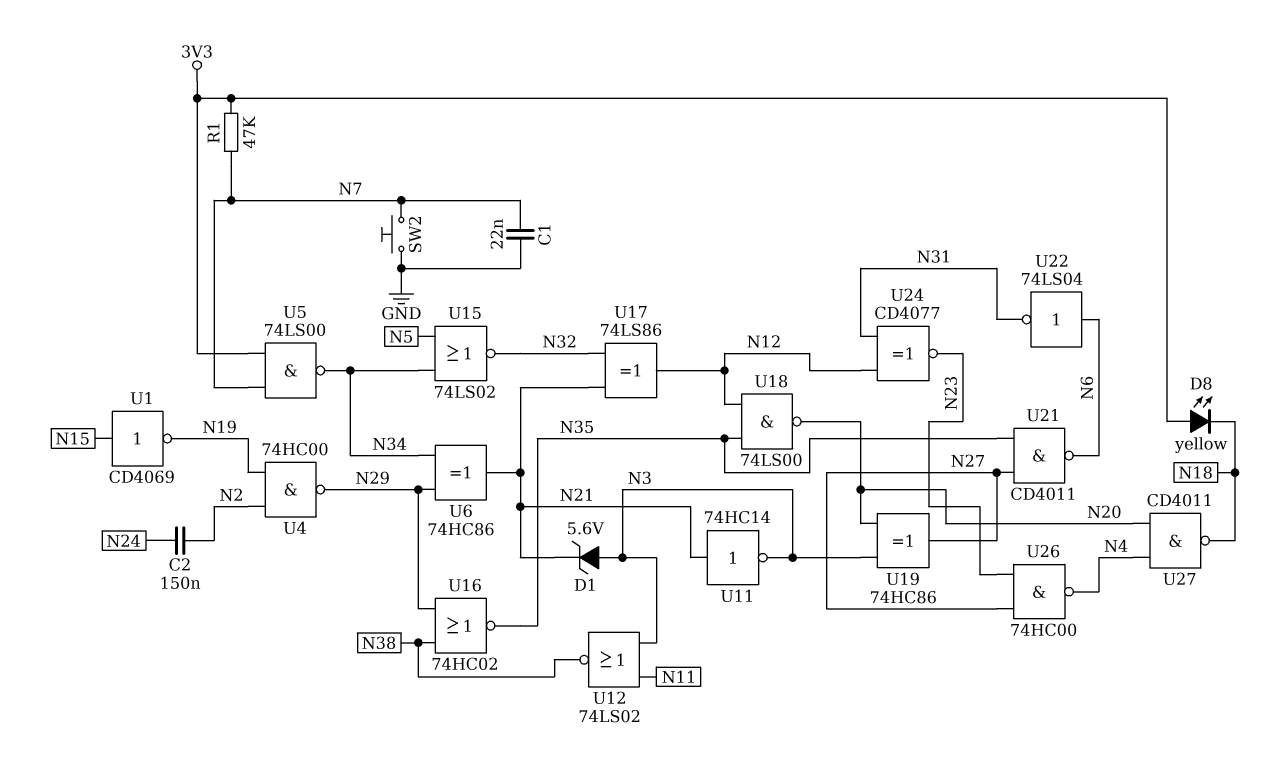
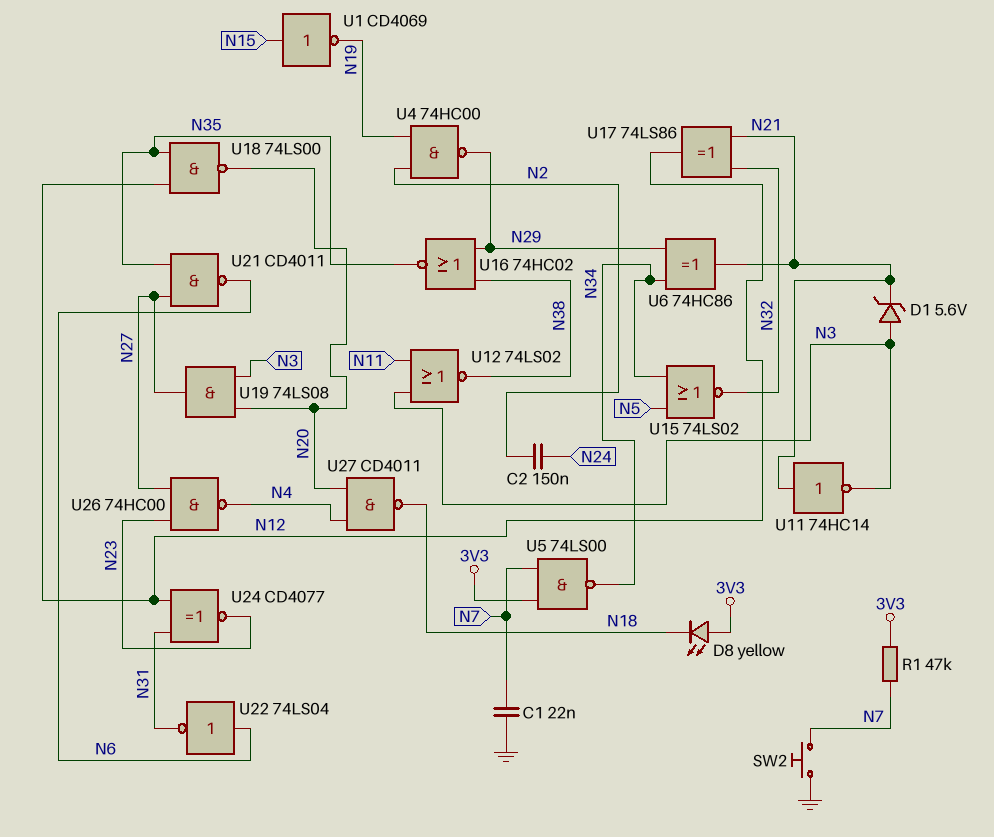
U19: XOR 74HC86 (in N3, in N20, out N27) -> AND 74LS08 (in N3, in N20, out N27)

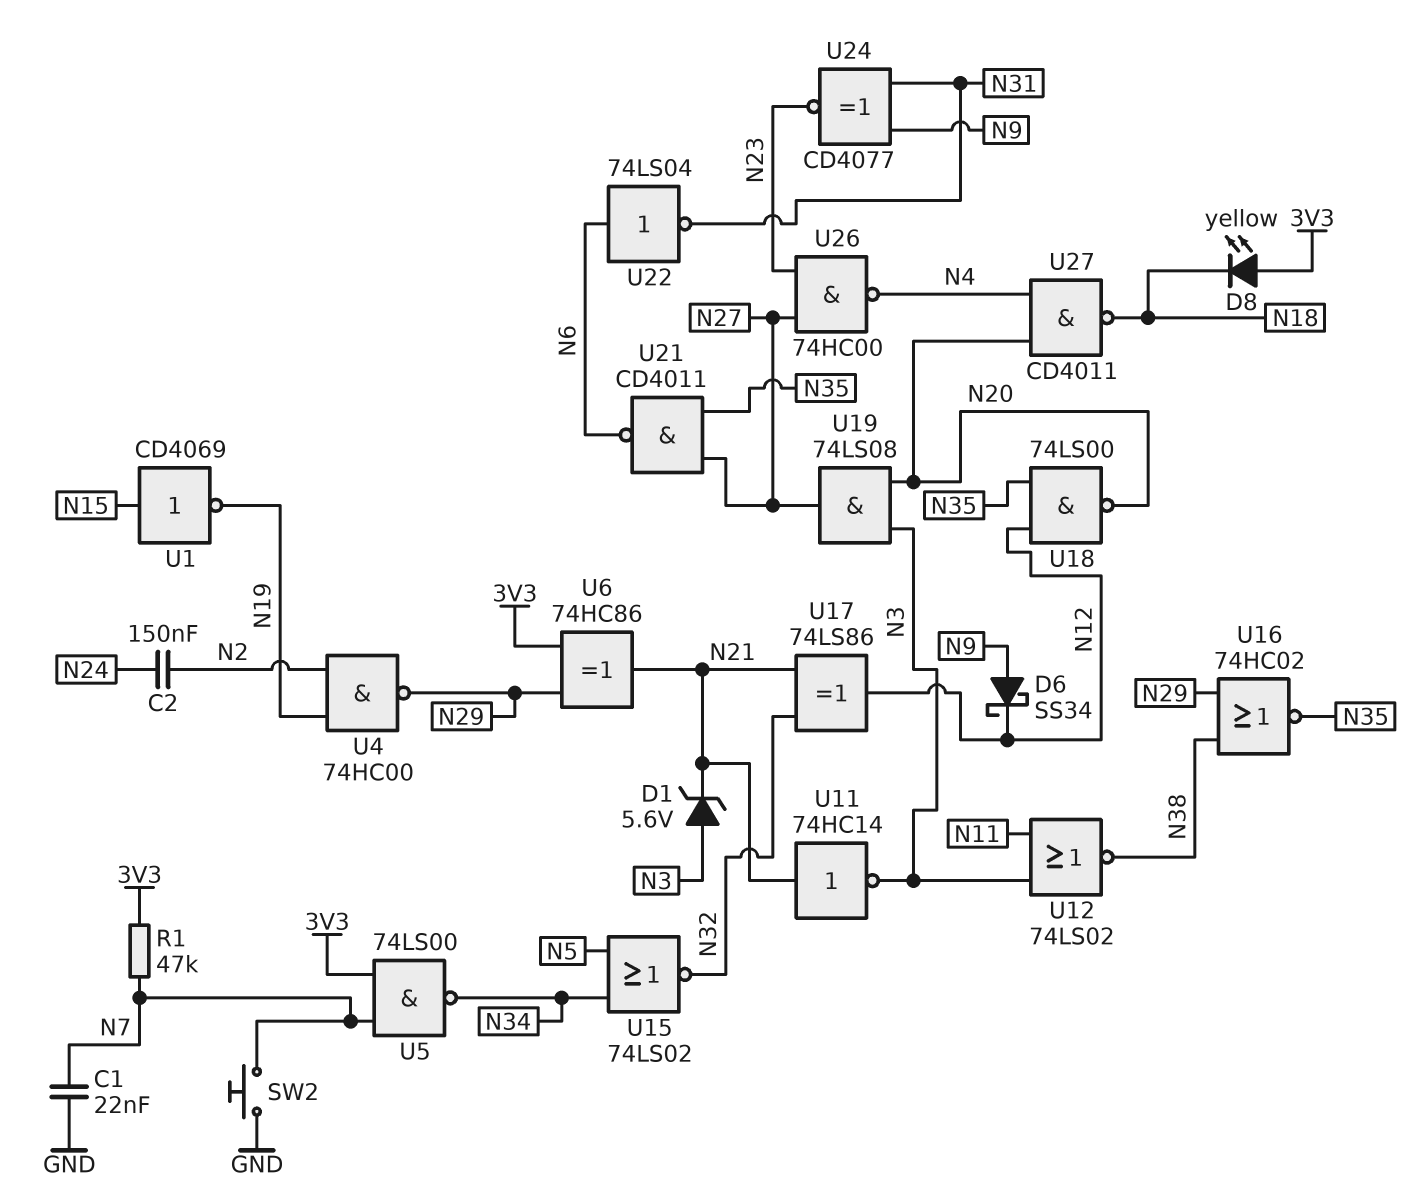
D6: none -> schottky SS34 (A N9, K N12)
U6: XOR 74HC86 (in N29, in N34, out N21) -> XOR 74HC86 (in 3V3, in N29, out N21)
U24: XNOR CD4077 (in N12, in N31, out N23) -> XNOR CD4077 (in N9, in N31, out N23)

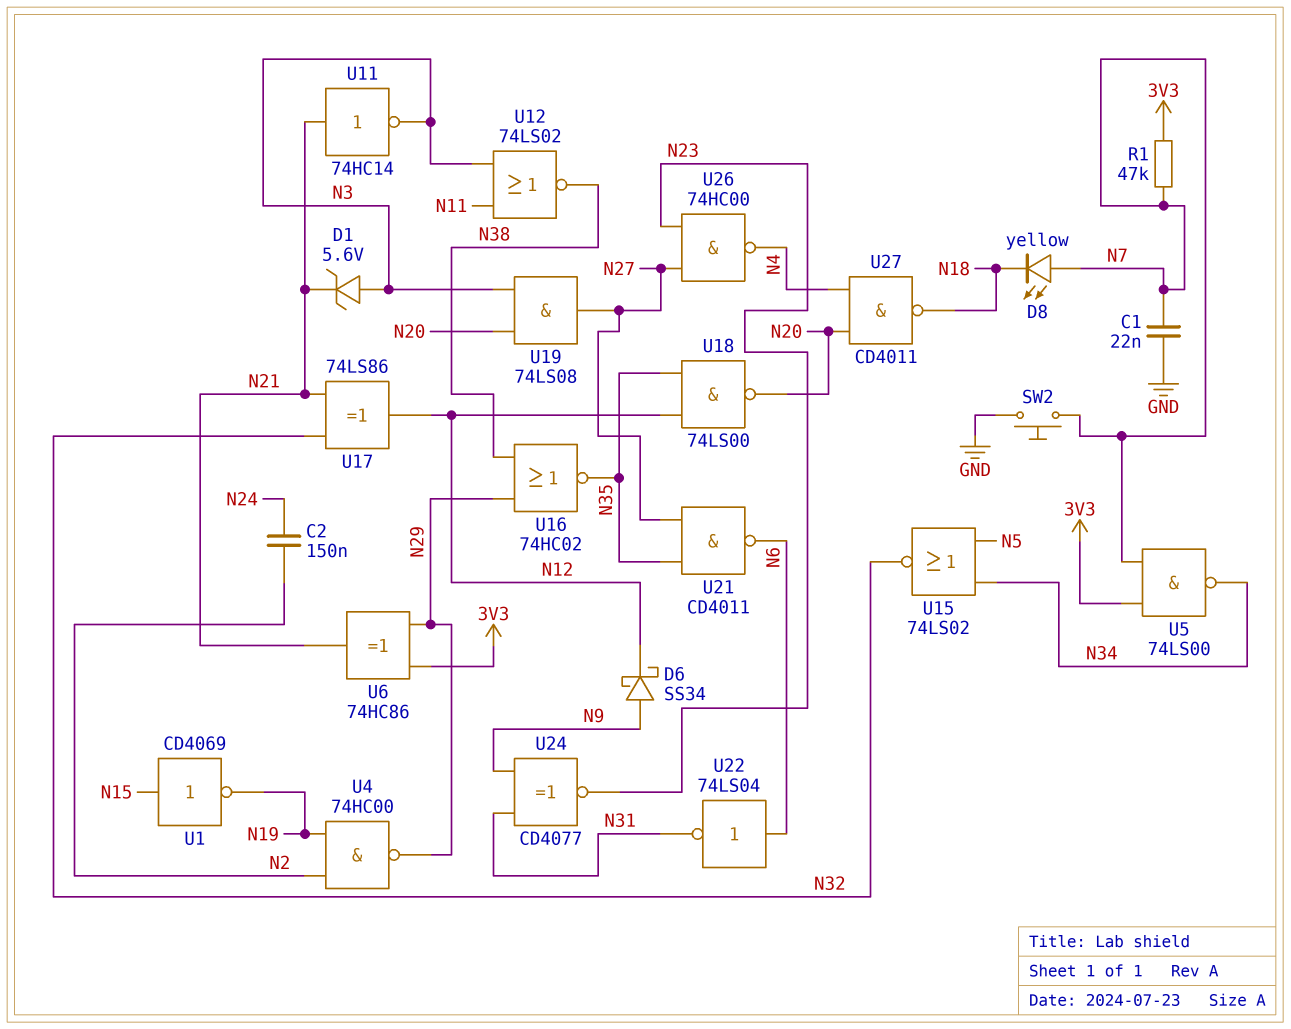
D8: LED yellow (A 3V3, K N18) -> LED yellow (A N7, K N18)

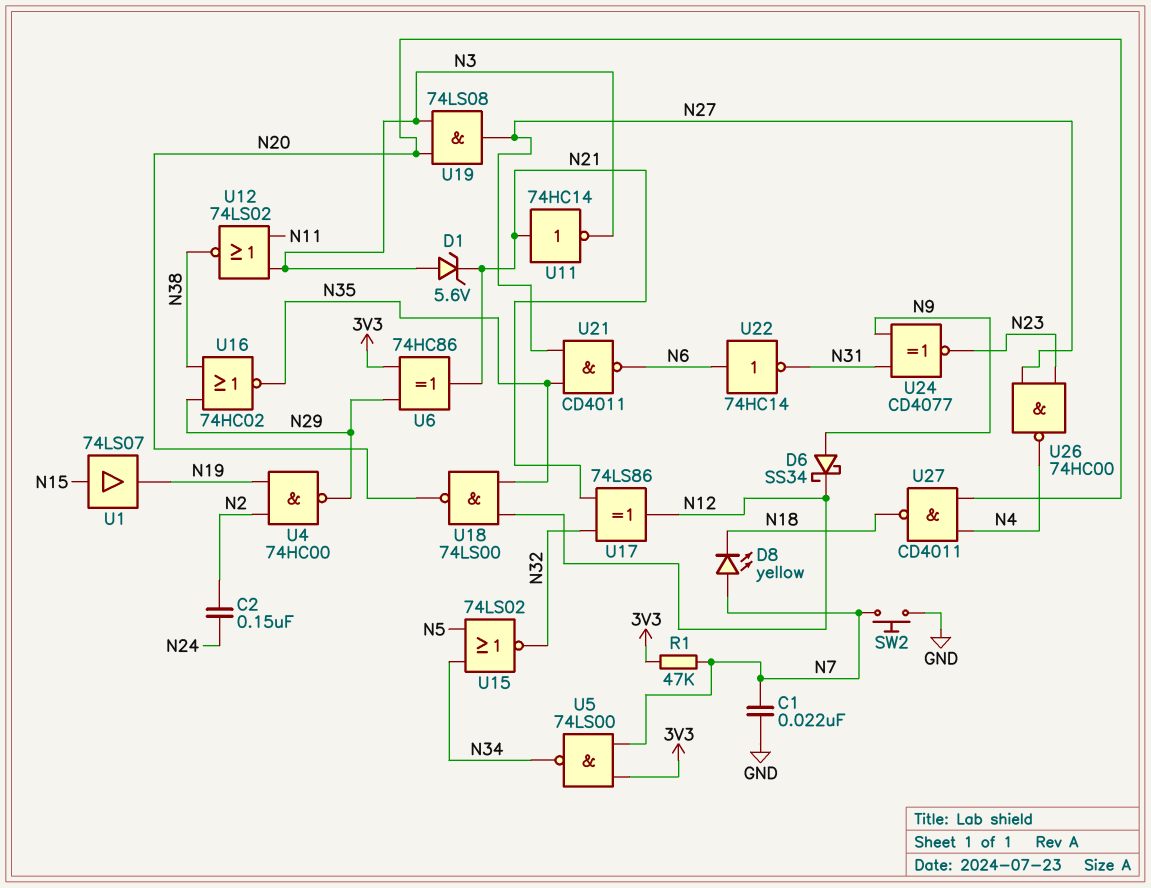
U1: NOT CD4069 (in N15, out N19) -> buffer 74LS07 (in N15, out N19)
U22: NOT 74LS04 (in N6, out N31) -> NOT 74HC14 (in N6, out N31)

